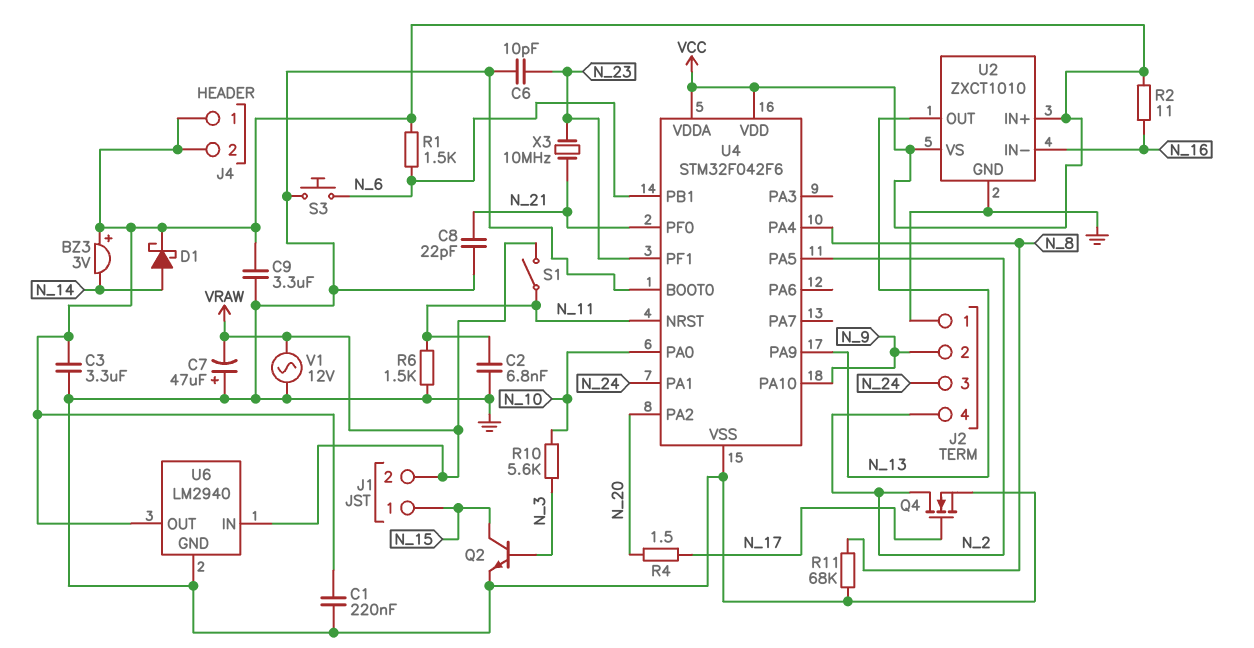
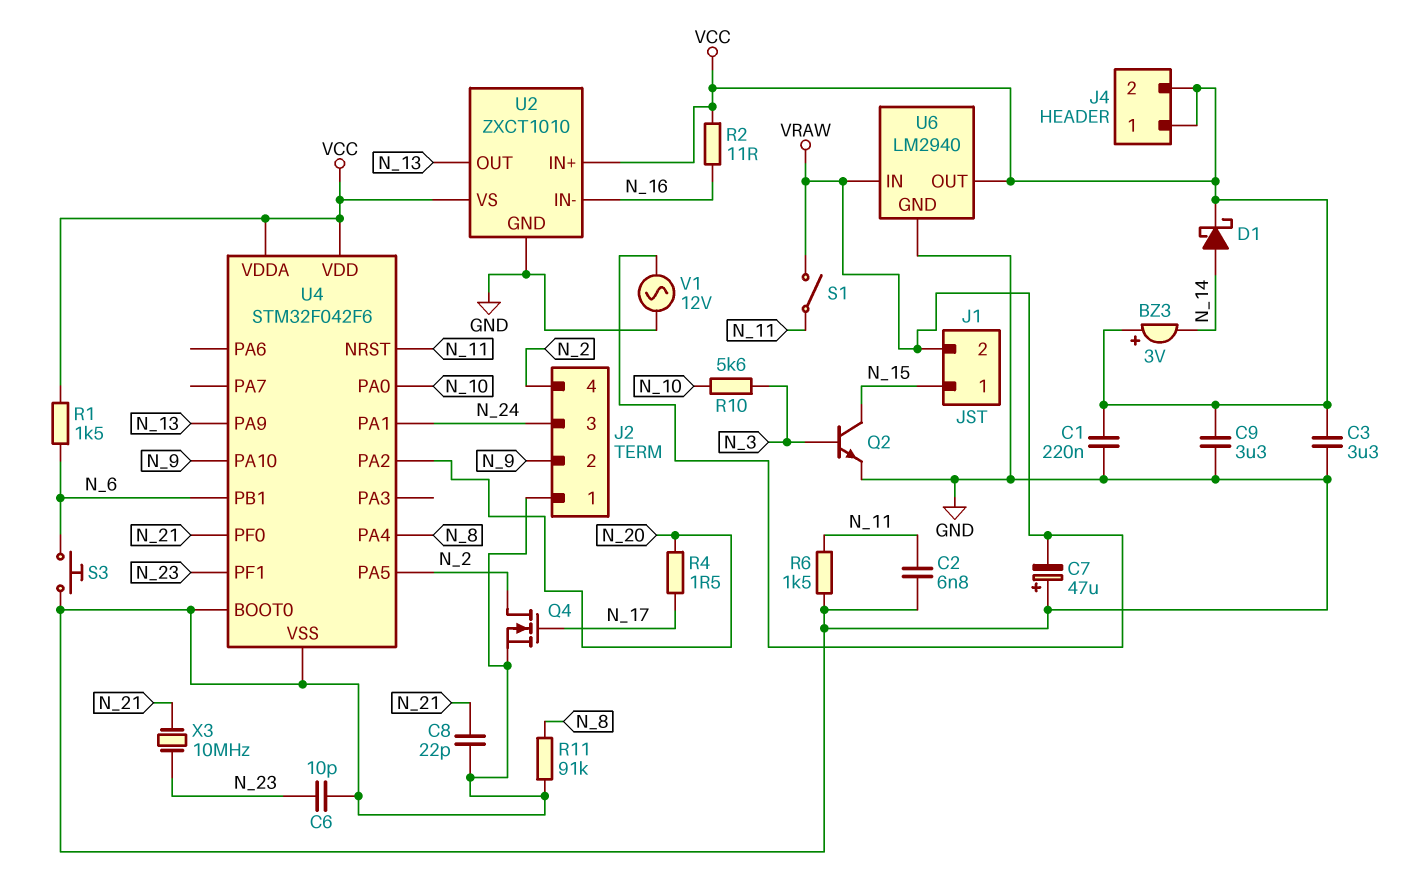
R11: 68k (GND, N_8) -> 91k (GND, N_8)

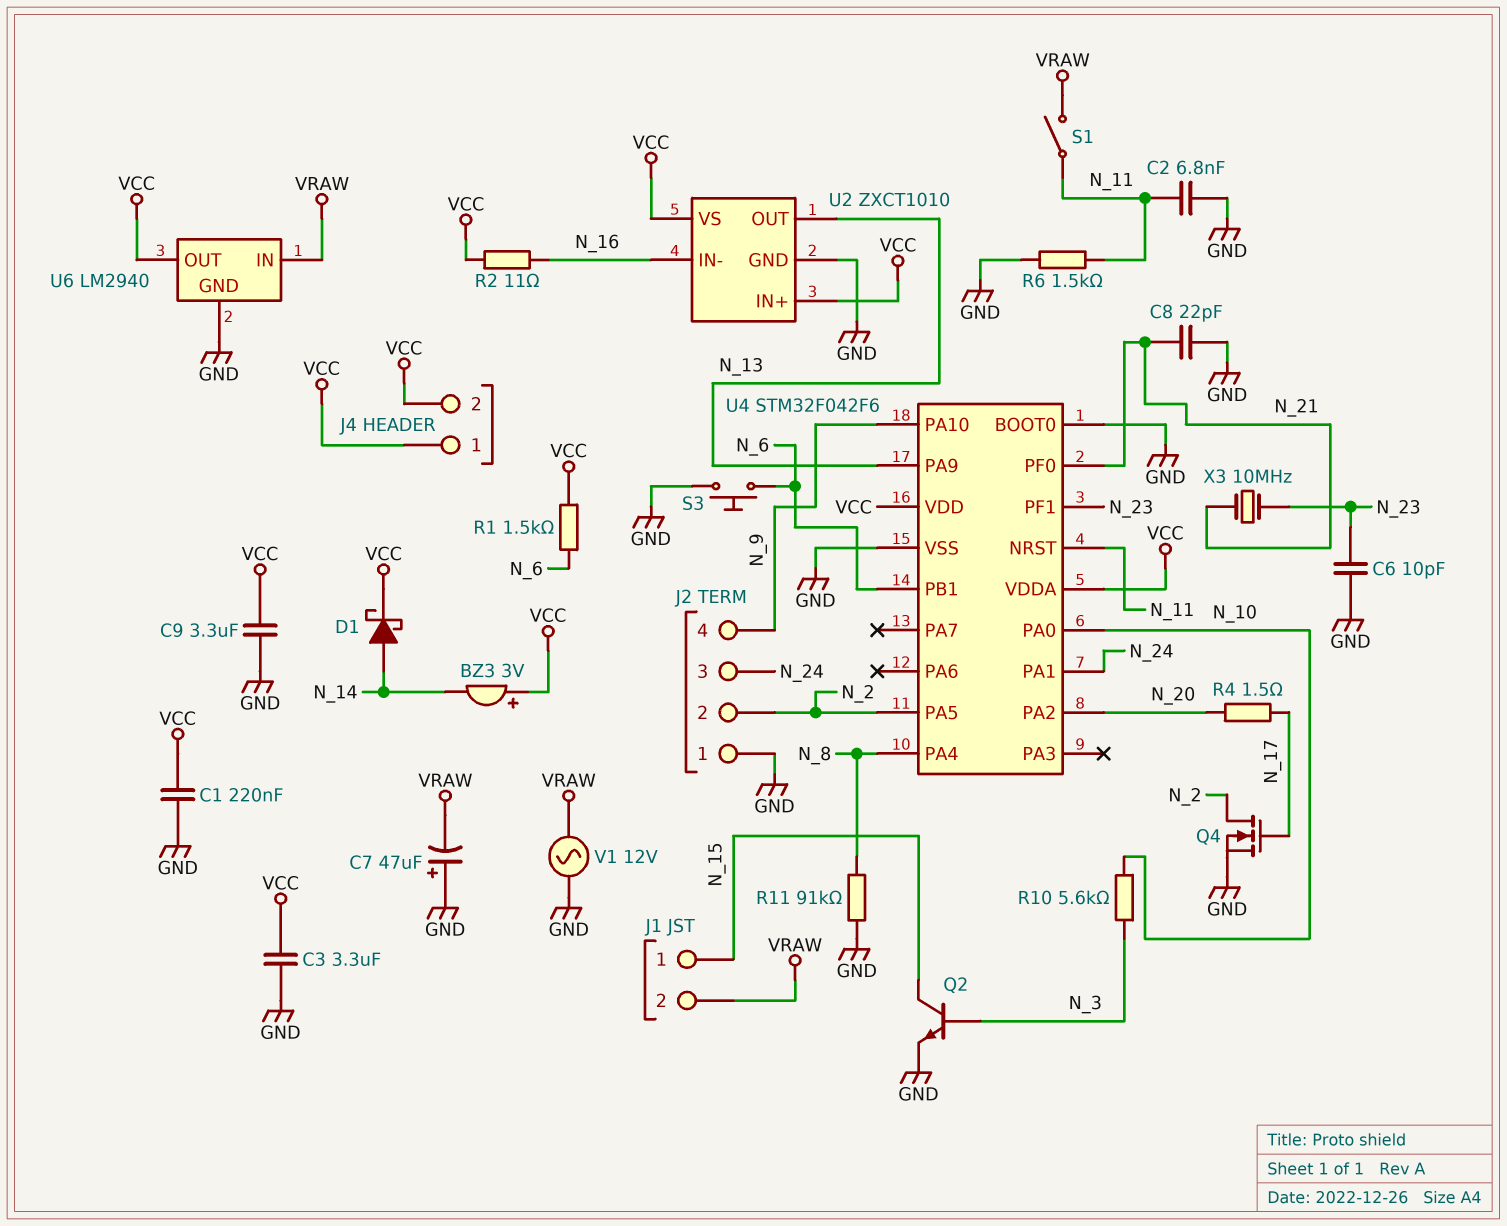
J2 pin 2: N_9 -> N_2
J2 pin 4: N_2 -> N_9

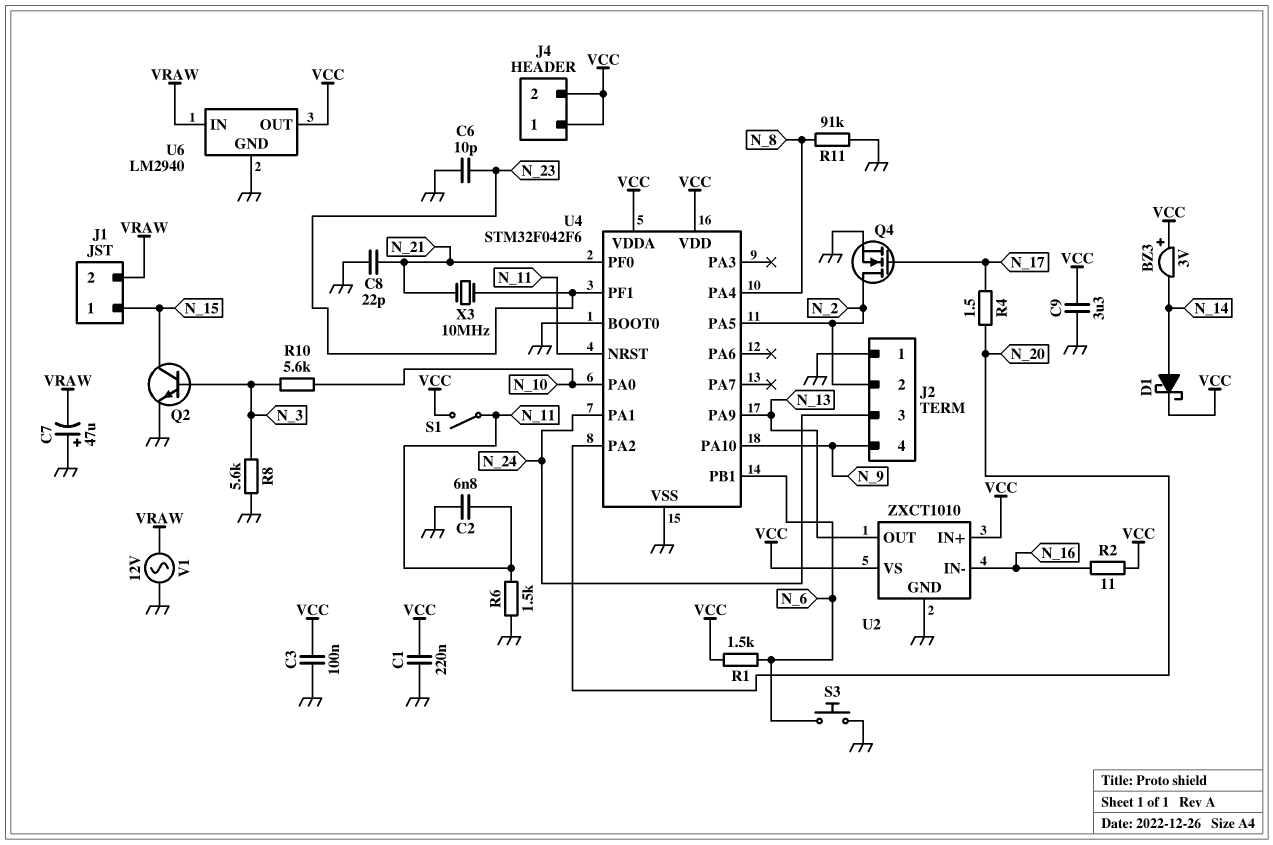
C3: 3.3uF (GND, VCC) -> 100nF (GND, VCC)
R8: none -> 5.6k (GND, N_3)
S1: switch (N_11, VRAW) -> switch (N_11, VCC)

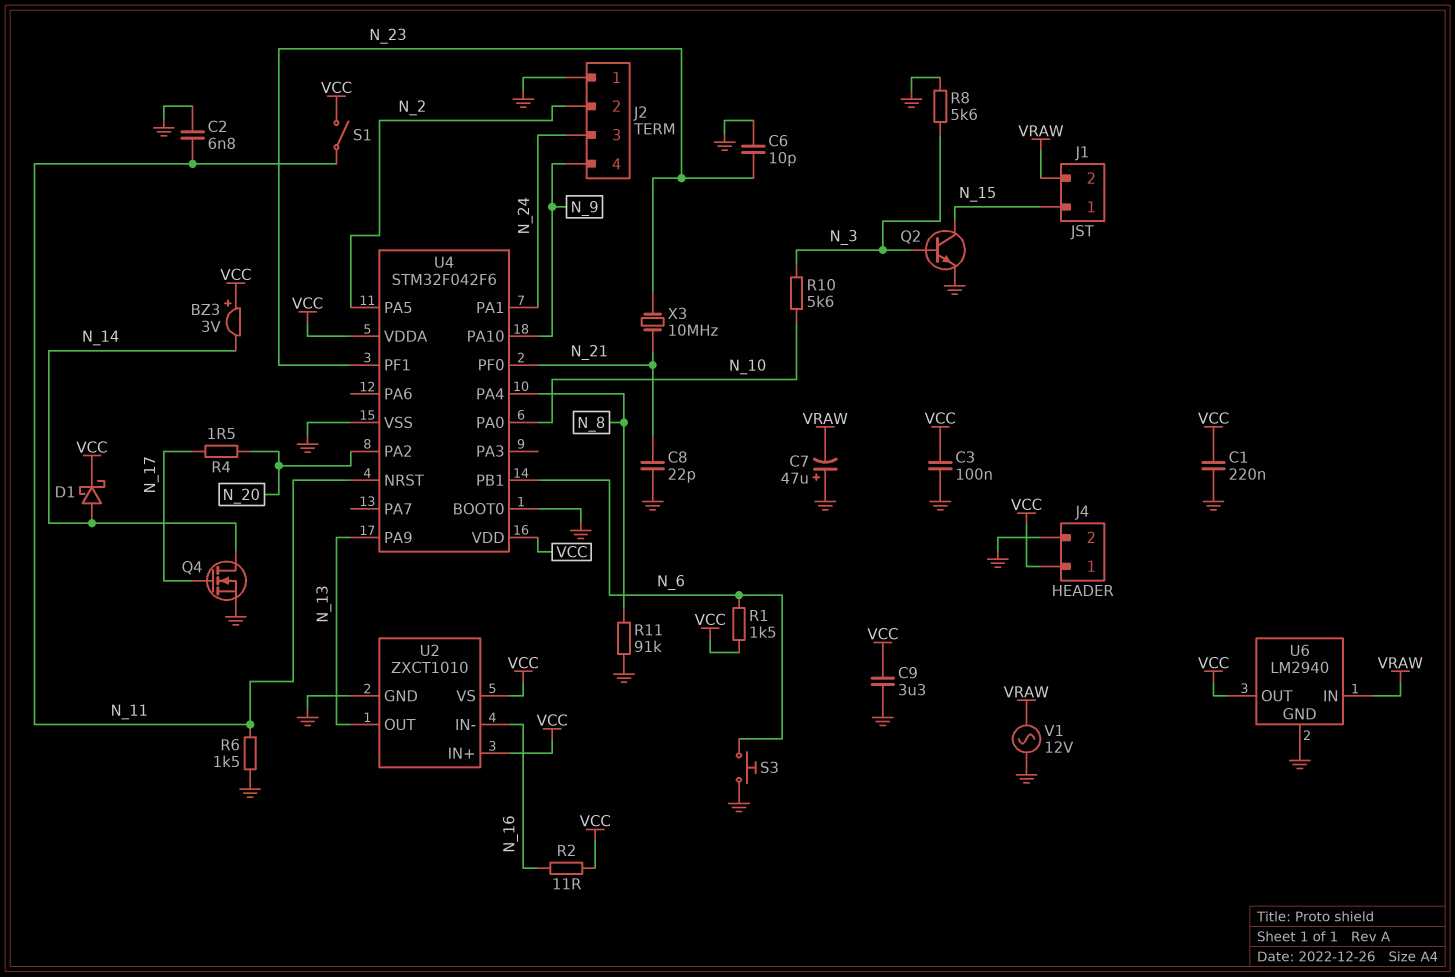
J4 pin 2: VCC -> GND
Q4: NMOS (G N_17, D N_2, S GND) -> NMOS (G N_17, D N_14, S GND)

